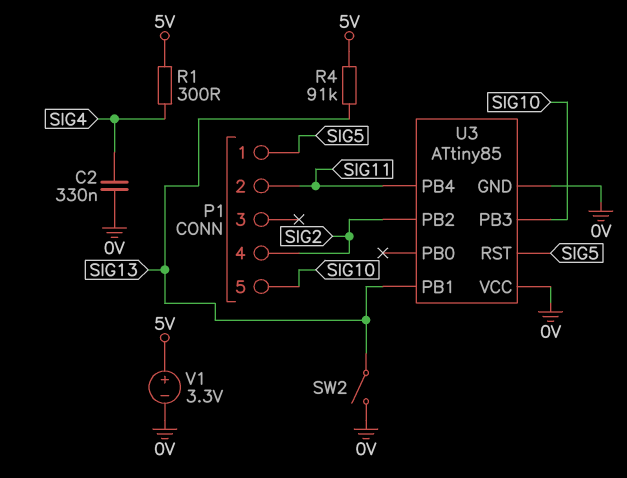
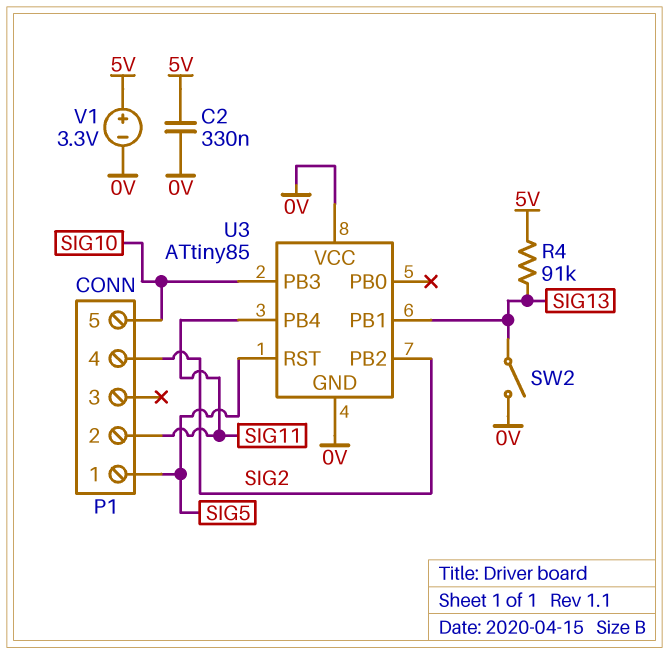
C2: 330nF (0V, SIG4) -> 330nF (0V, 5V)
R1: 300 (5V, SIG4) -> none

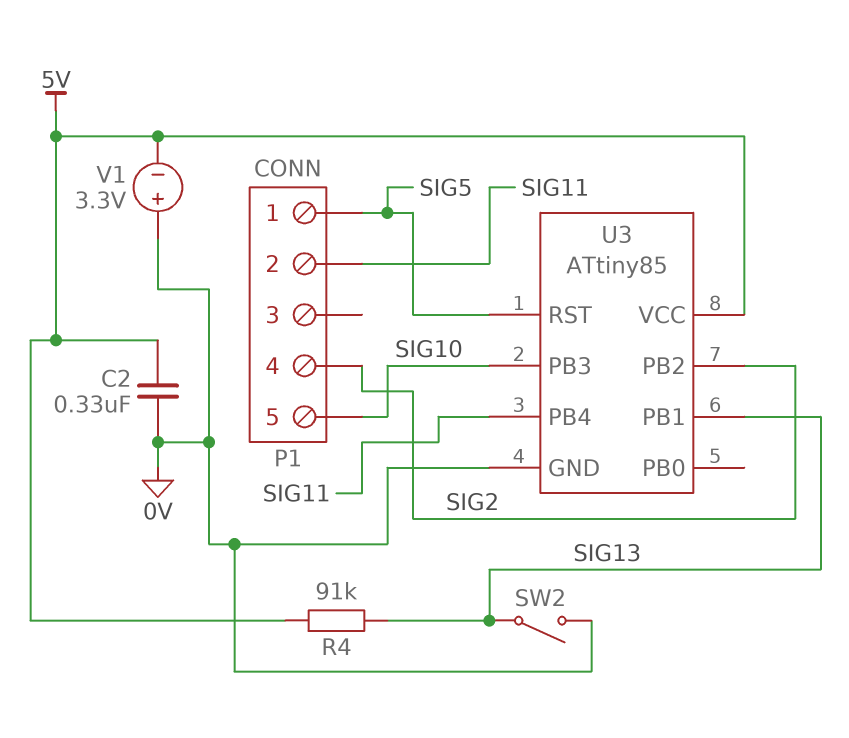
U3 pin VCC: 0V -> 5V
V1: 3.3V (plus 5V, minus 0V) -> 3.3V (plus 0V, minus 5V)

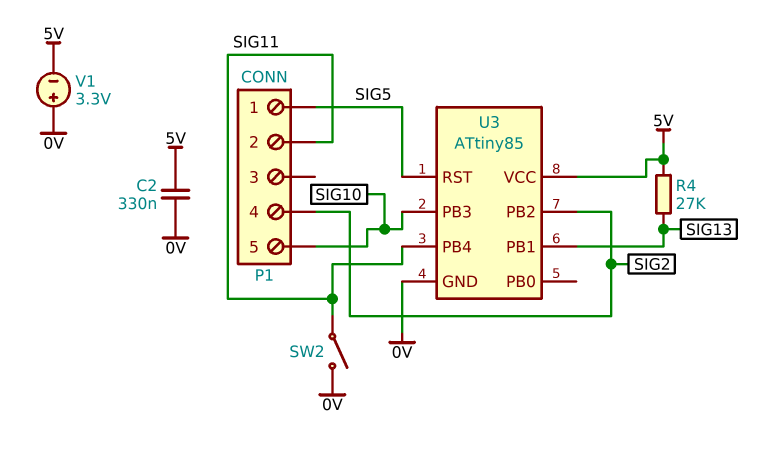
R4: 91k (5V, SIG13) -> 27k (5V, SIG13)
SW2: switch (0V, SIG13) -> switch (0V, SIG11)

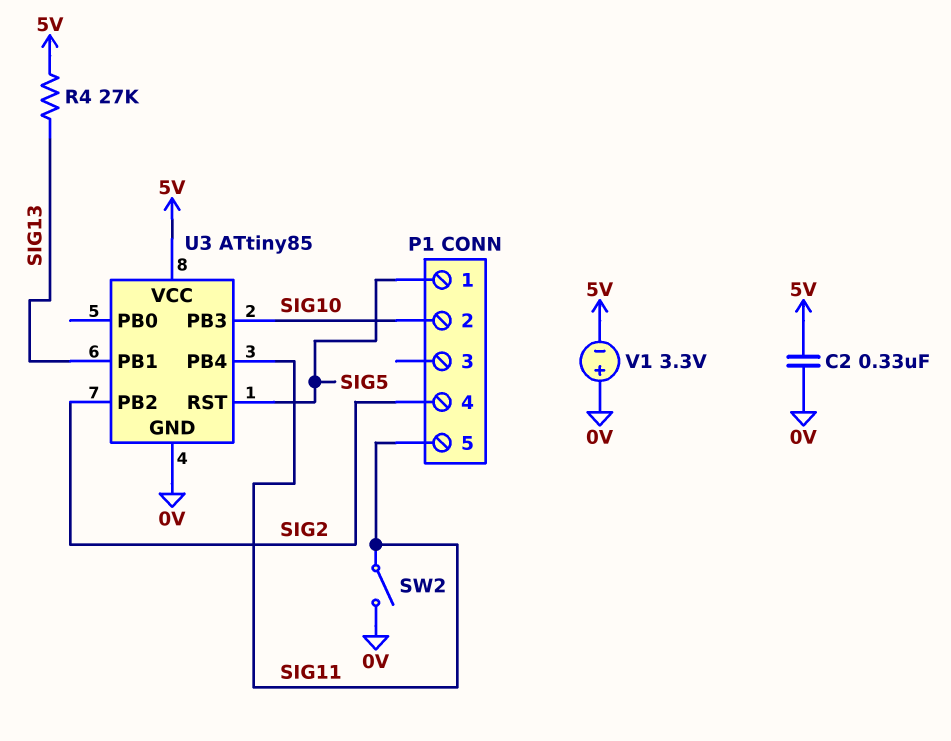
P1 pin 2: SIG11 -> SIG10
P1 pin 5: SIG10 -> SIG11

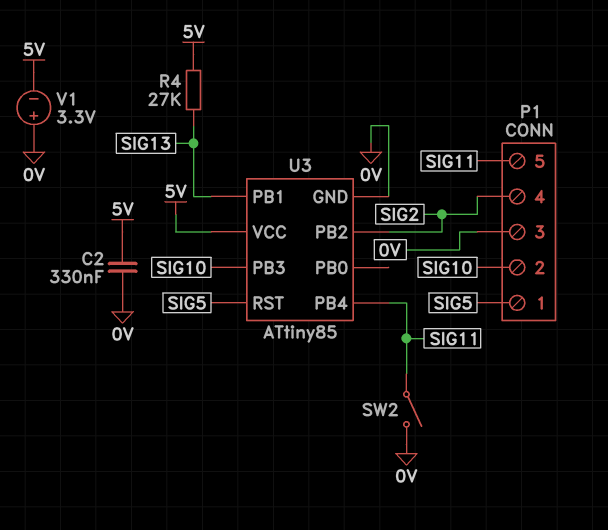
P1 pin 3: none -> 0V

